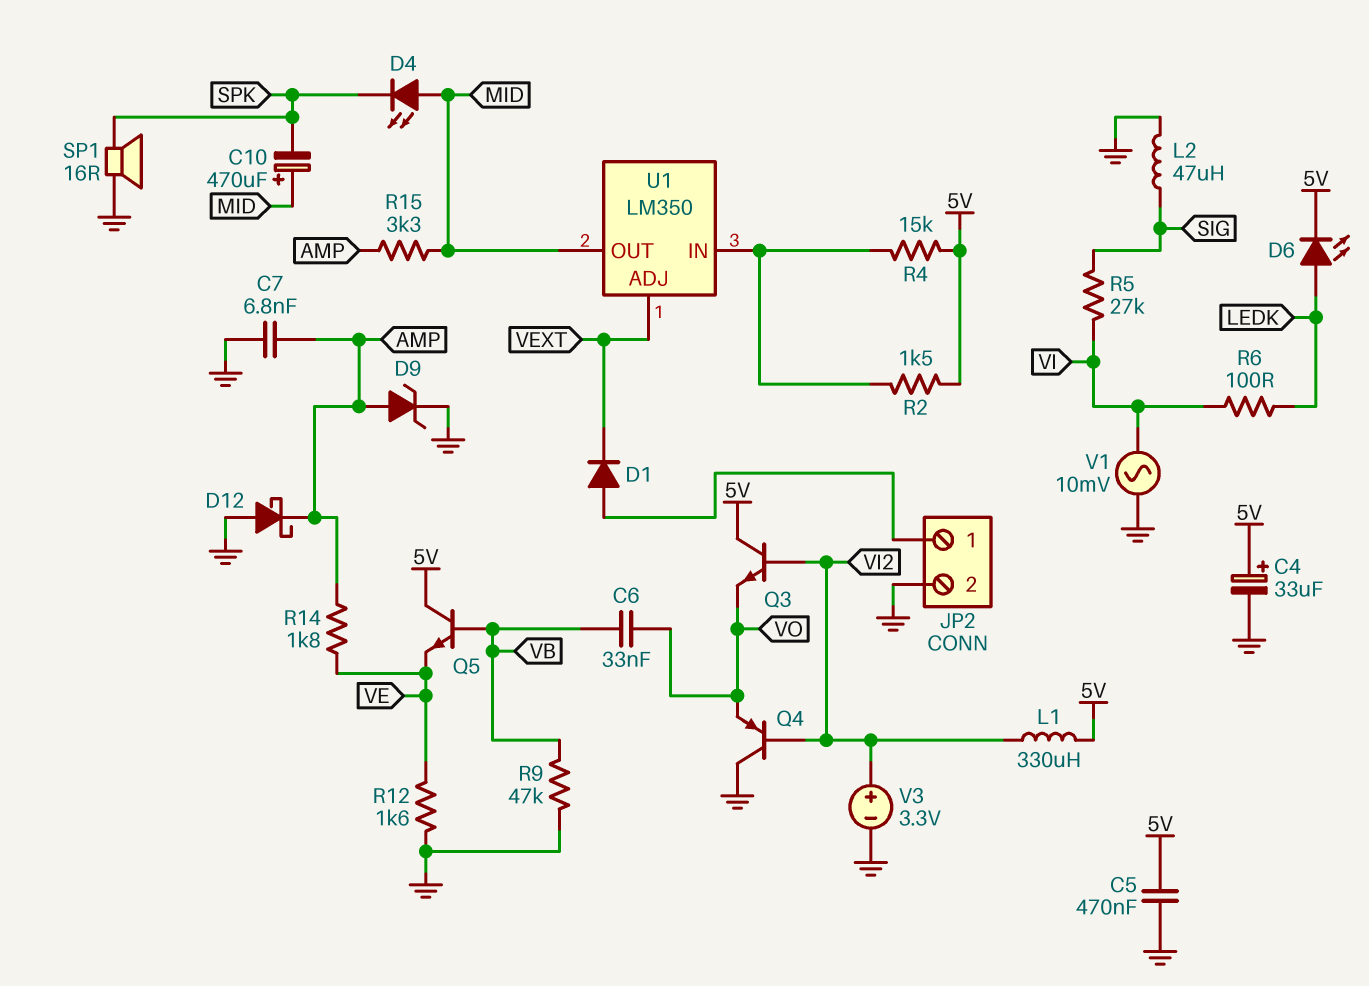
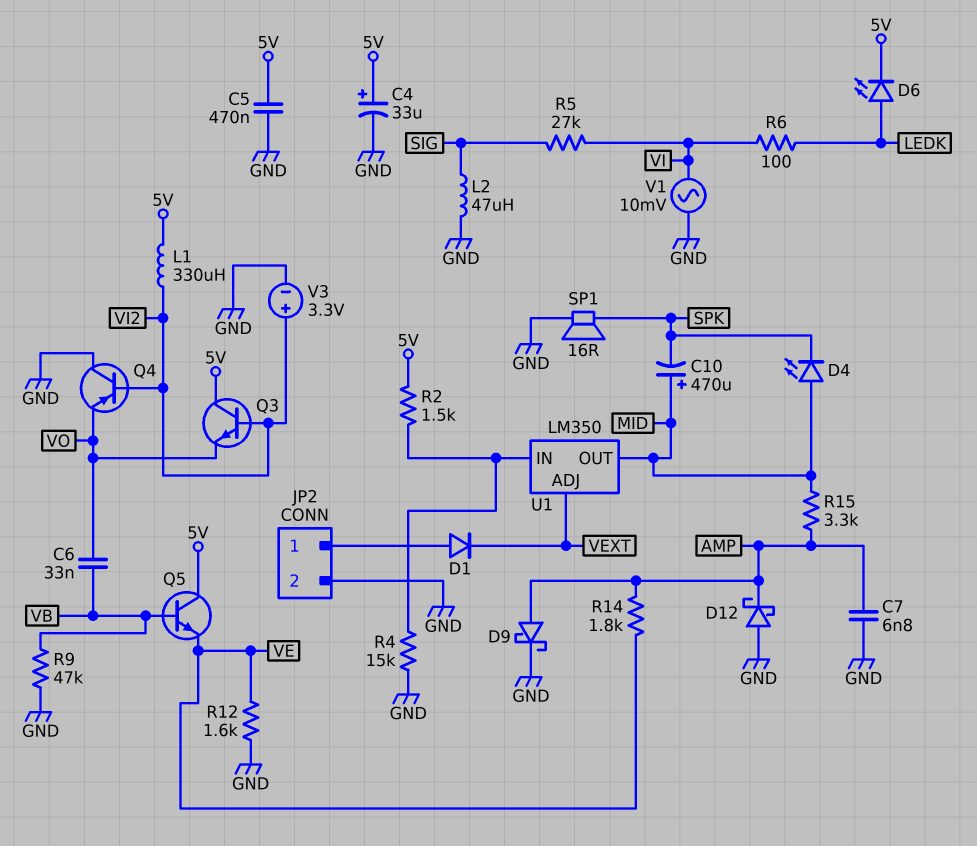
D9: zener (A AMP, K GND) -> schottky (A AMP, K GND)
R4: 15k (5V, U1/IN) -> 15k (GND, U1/IN)

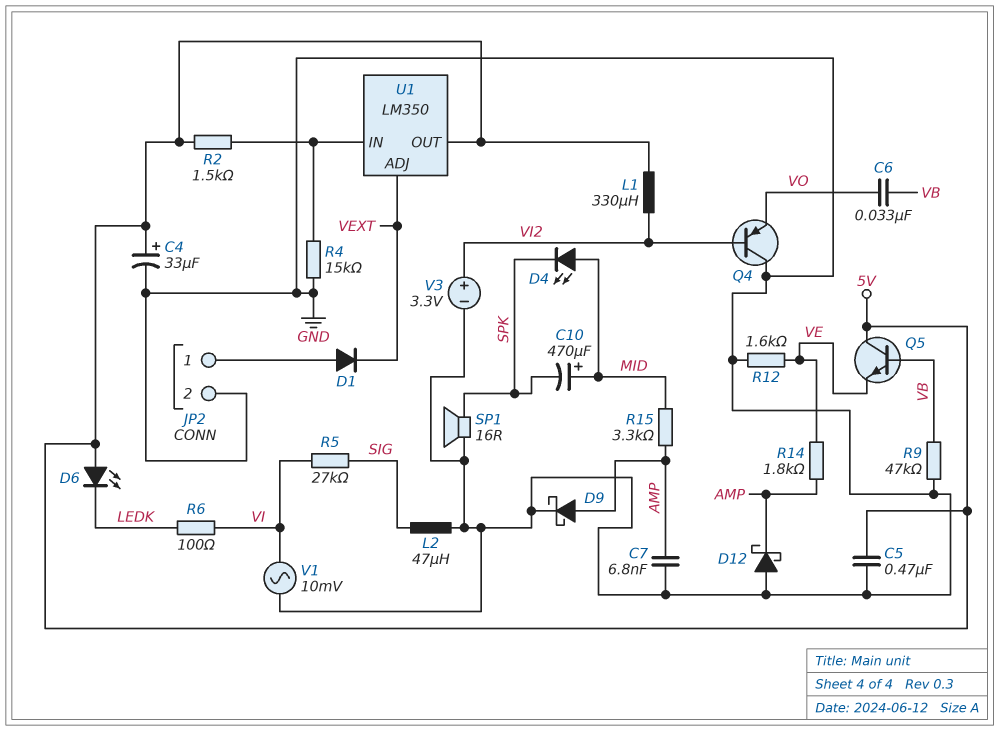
D6: LED (A LEDK, K 5V) -> LED (A 5V, K LEDK)
Q3: NPN (B VI2, C 5V, E VO) -> none
U1 pin OUT: MID -> 5V

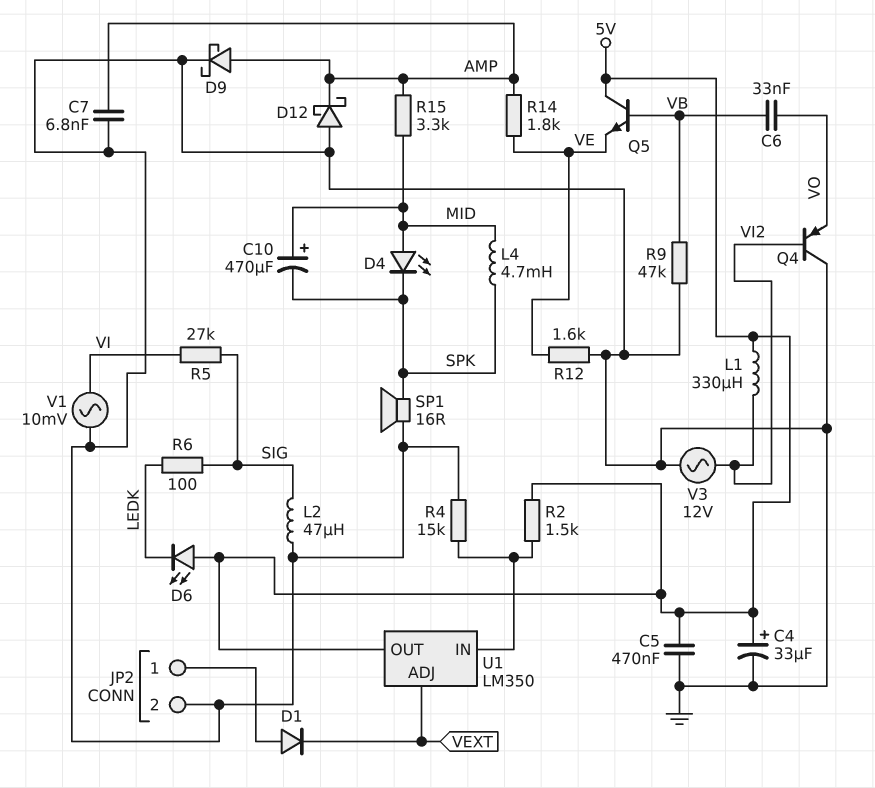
L4: none -> 4.7mH (MID, SPK)
R6: 100 (LEDK, VI) -> 100 (LEDK, SIG)
V3: 3.3V (plus VI2, minus GND) -> AC 12V (GND, VI2)

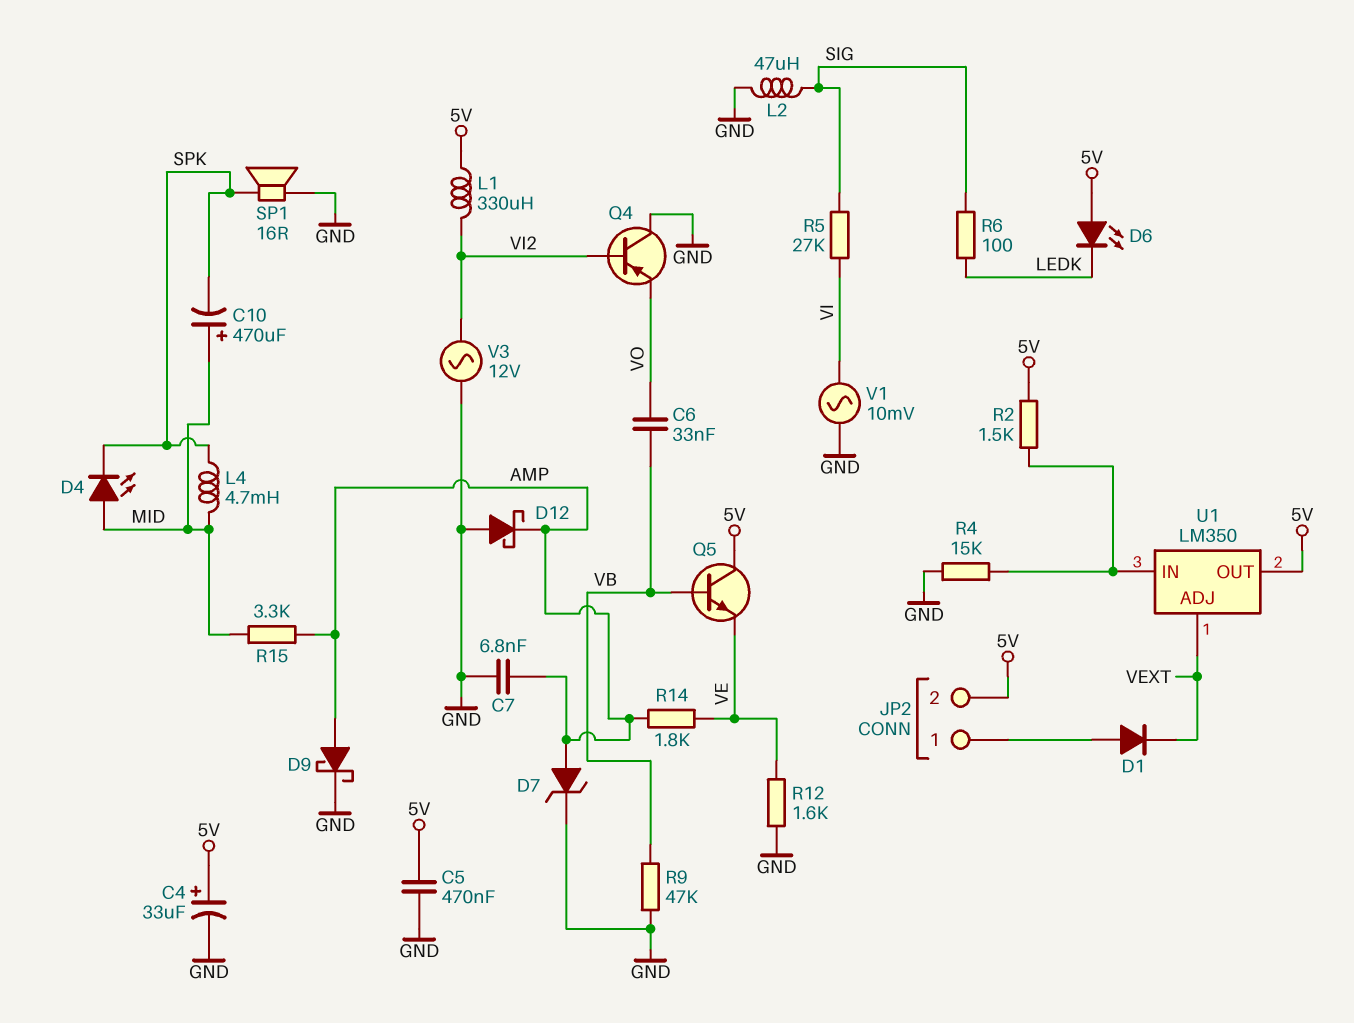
D7: none -> zener (A AMP, K GND)
JP2 pin 2: GND -> 5V

